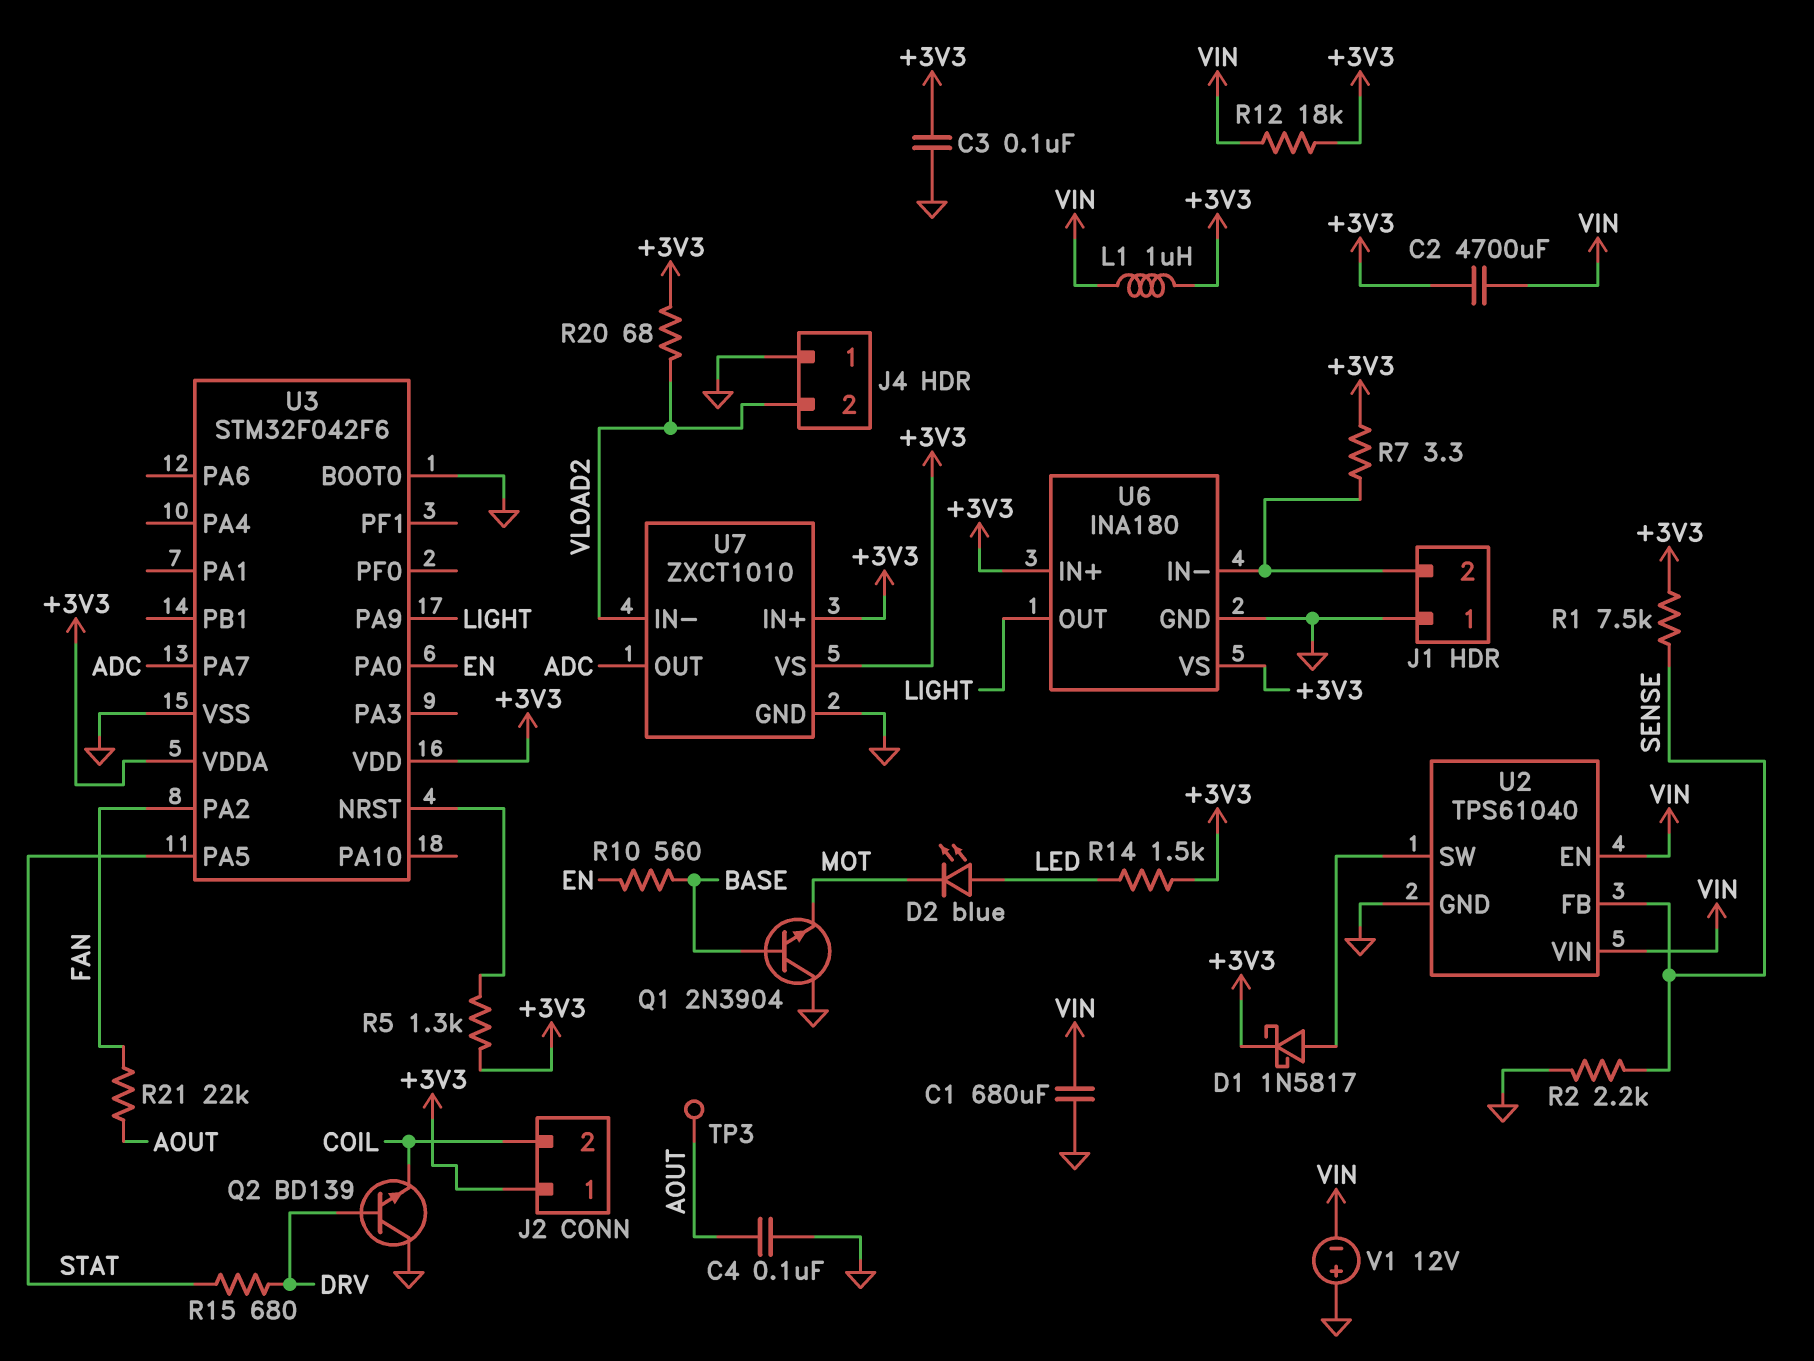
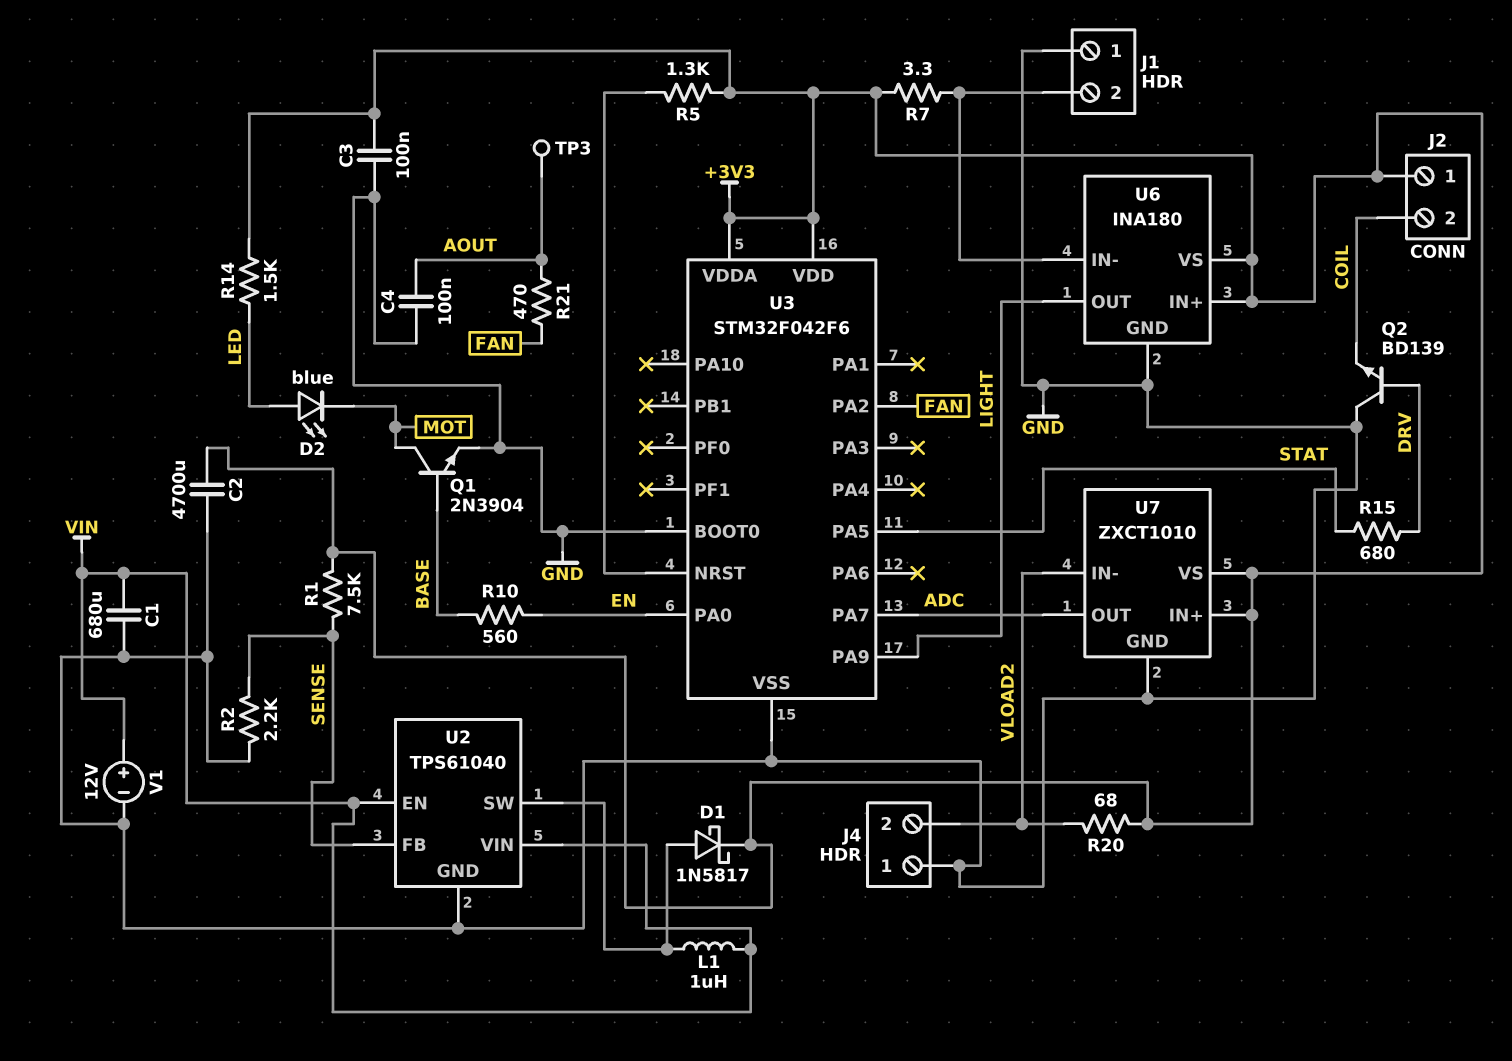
C2: 4700uF (+3V3, VIN) -> 4700uF (+3V3, GND)
L1: 1uH (+3V3, VIN) -> 1uH (U2/SW, VIN)
Q1: NPN 2N3904 (B BASE, C GND, E MOT) -> NPN 2N3904 (B BASE, C MOT, E GND)
R12: 18k (+3V3, VIN) -> none
R21: 22k (AOUT, FAN) -> 470 (AOUT, FAN)
V1: 12V (plus GND, minus VIN) -> 12V (plus VIN, minus GND)

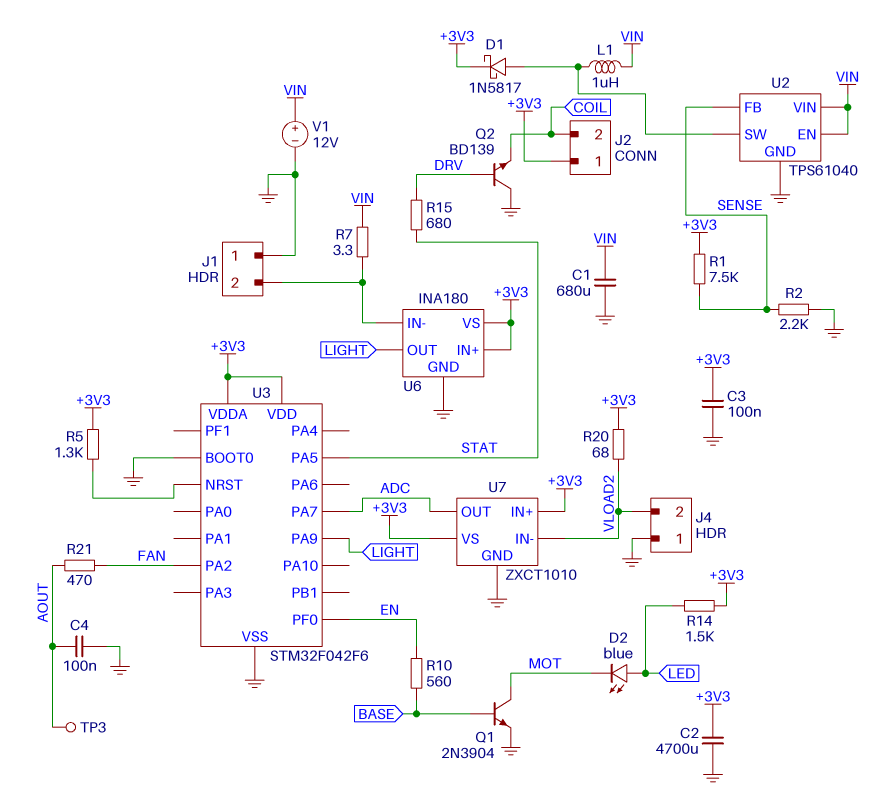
R7: 3.3 (+3V3, J1/2) -> 3.3 (J1/2, VIN)
U3 pin PA0: EN -> none
U3 pin PF0: none -> EN

